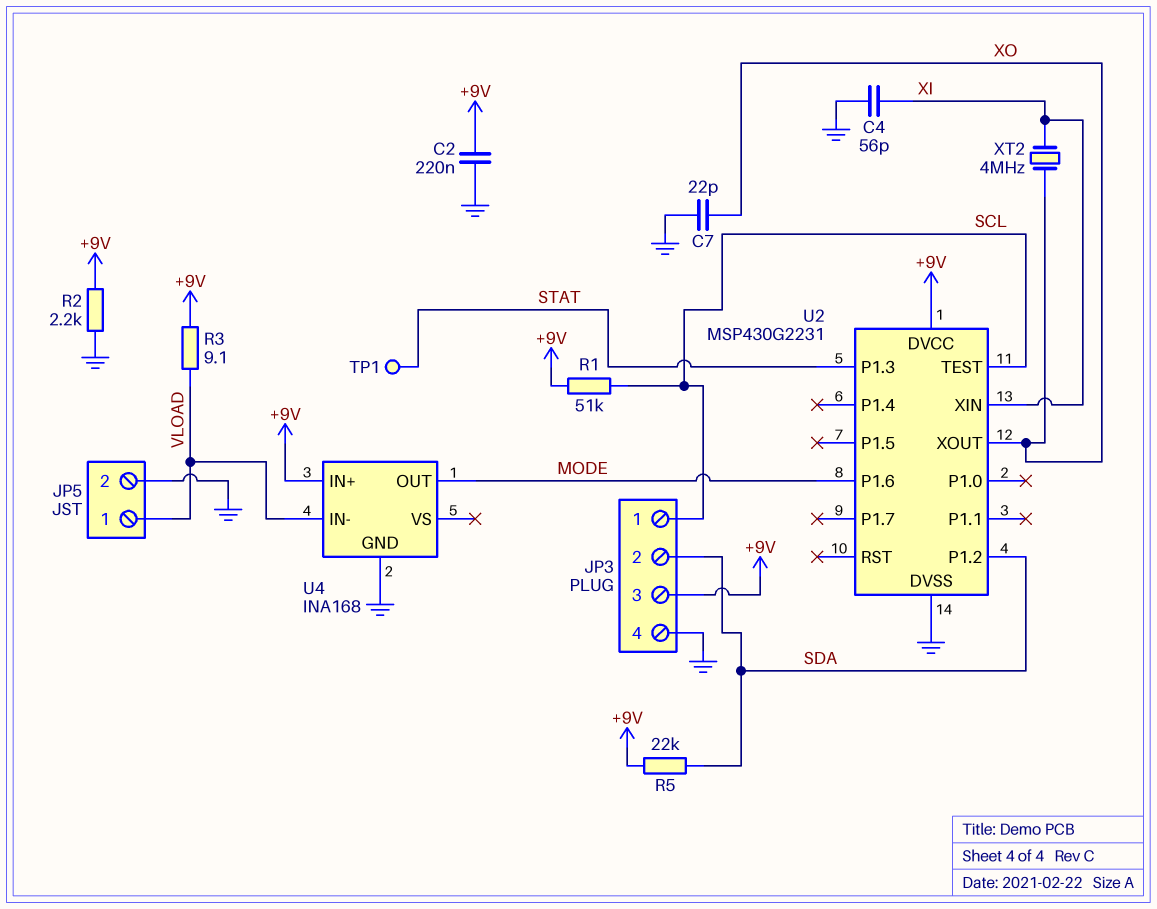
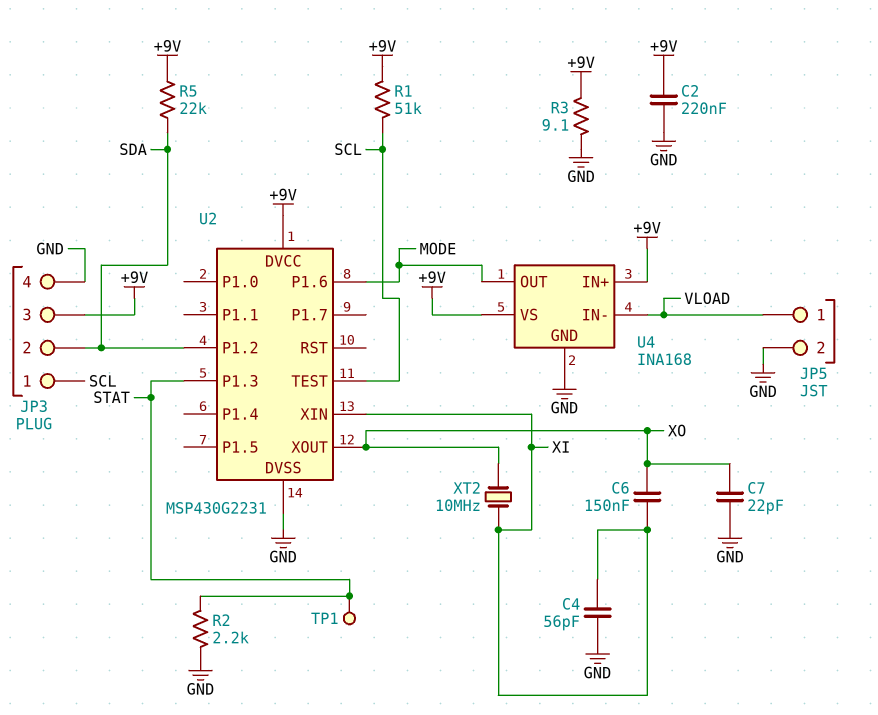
C6: none -> 150nF (XI, XO)
R2: 2.2k (+9V, GND) -> 2.2k (GND, STAT)
R3: 9.1 (+9V, VLOAD) -> 9.1 (+9V, GND)
U4 pin VS: none -> +9V
XT2: 4MHz (XI, XO) -> 10MHz (XI, XO)

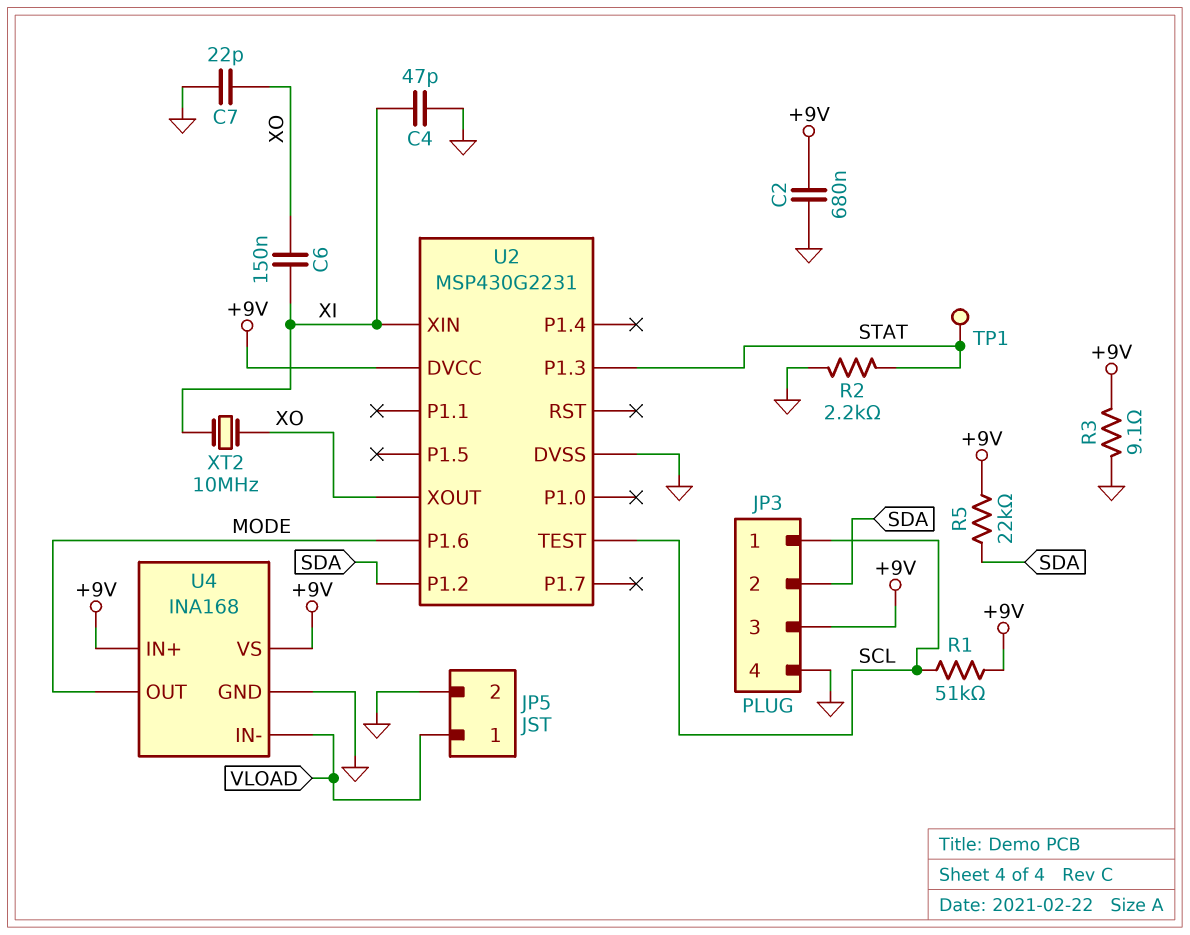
C2: 220nF (+9V, GND) -> 680nF (+9V, GND)
C4: 56pF (GND, XI) -> 47pF (GND, XI)

